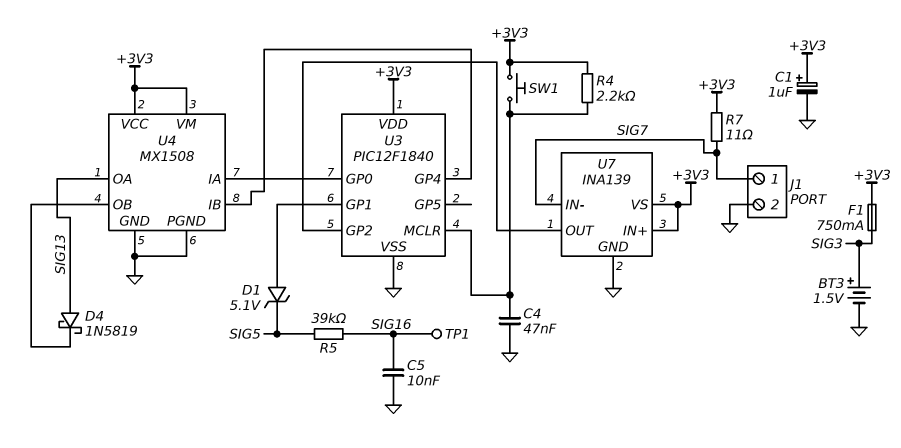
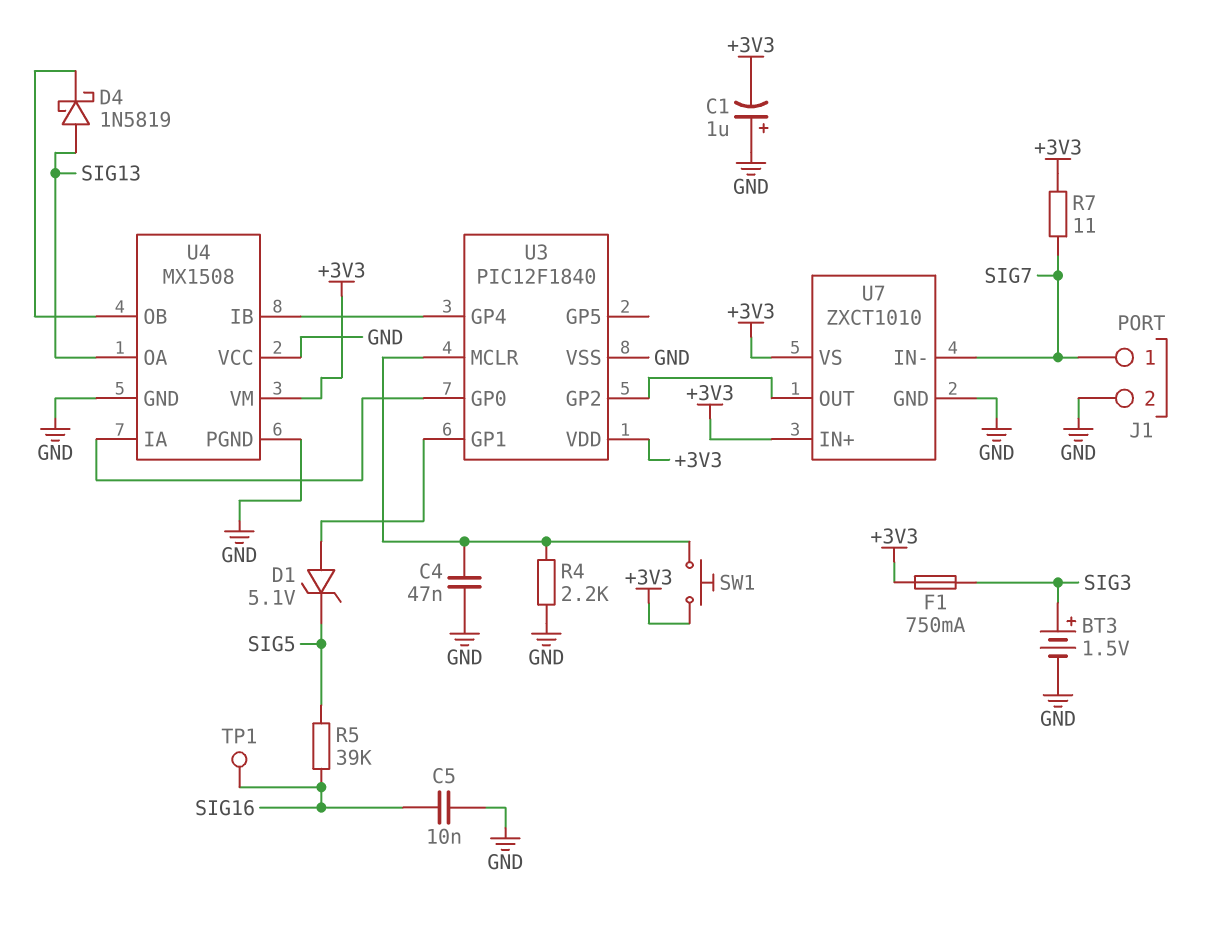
C1: 1uF (plus +3V3, minus GND) -> 1uF (plus GND, minus +3V3)
R4: 2.2k (+3V3, U3/MCLR) -> 2.2k (GND, U3/MCLR)
U4 pin VCC: +3V3 -> GND
U7: INA139 -> ZXCT1010

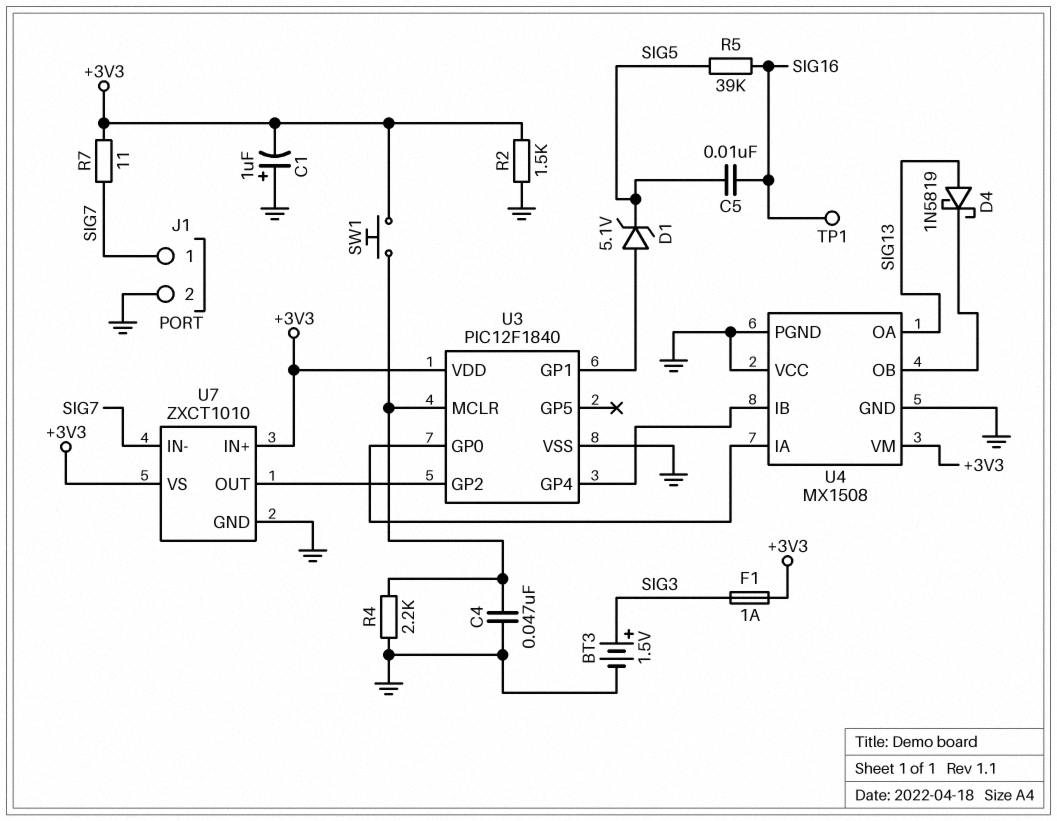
C5: 10nF (GND, SIG16) -> 10nF (SIG5, SIG16)
F1: 750mA (+3V3, SIG3) -> 1A (+3V3, SIG3)
R2: none -> 1.5k (+3V3, GND)

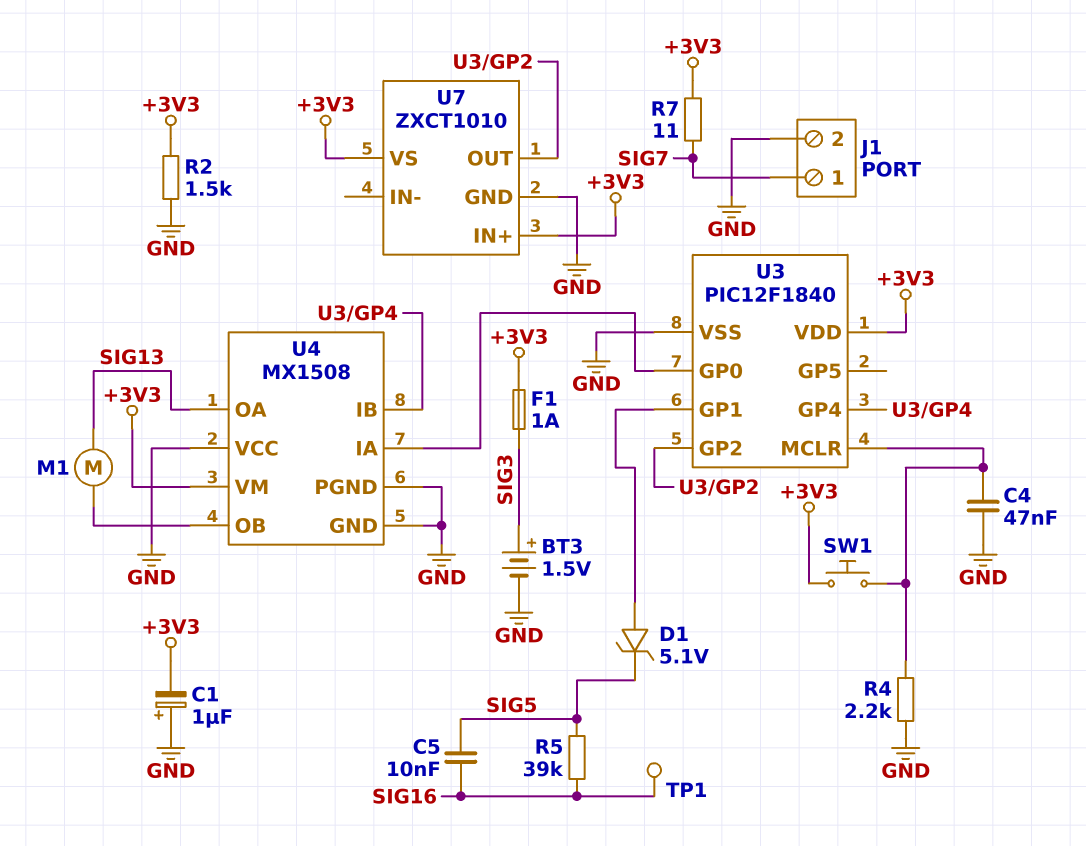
D4: schottky 1N5819 (A SIG13, K U4/OB) -> none
M1: none -> motor (SIG13, U4/OB)
U7 pin IN-: SIG7 -> none

